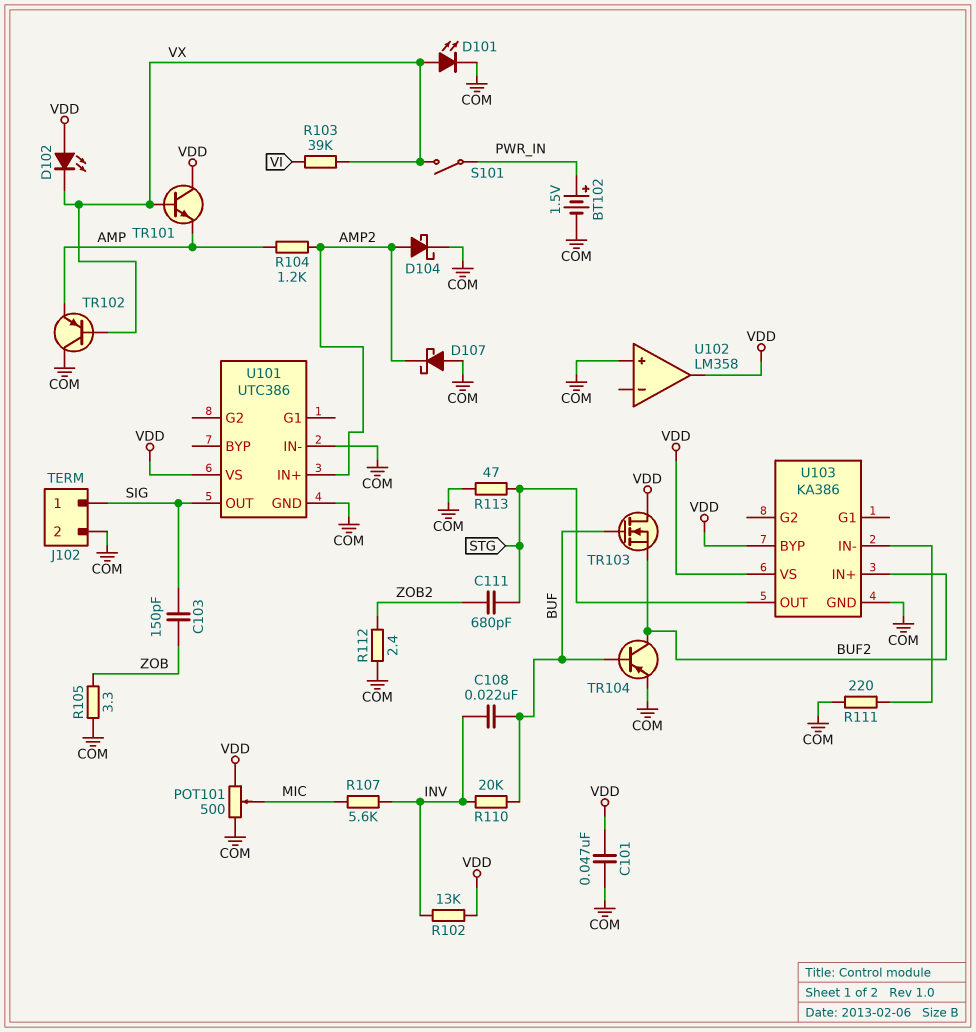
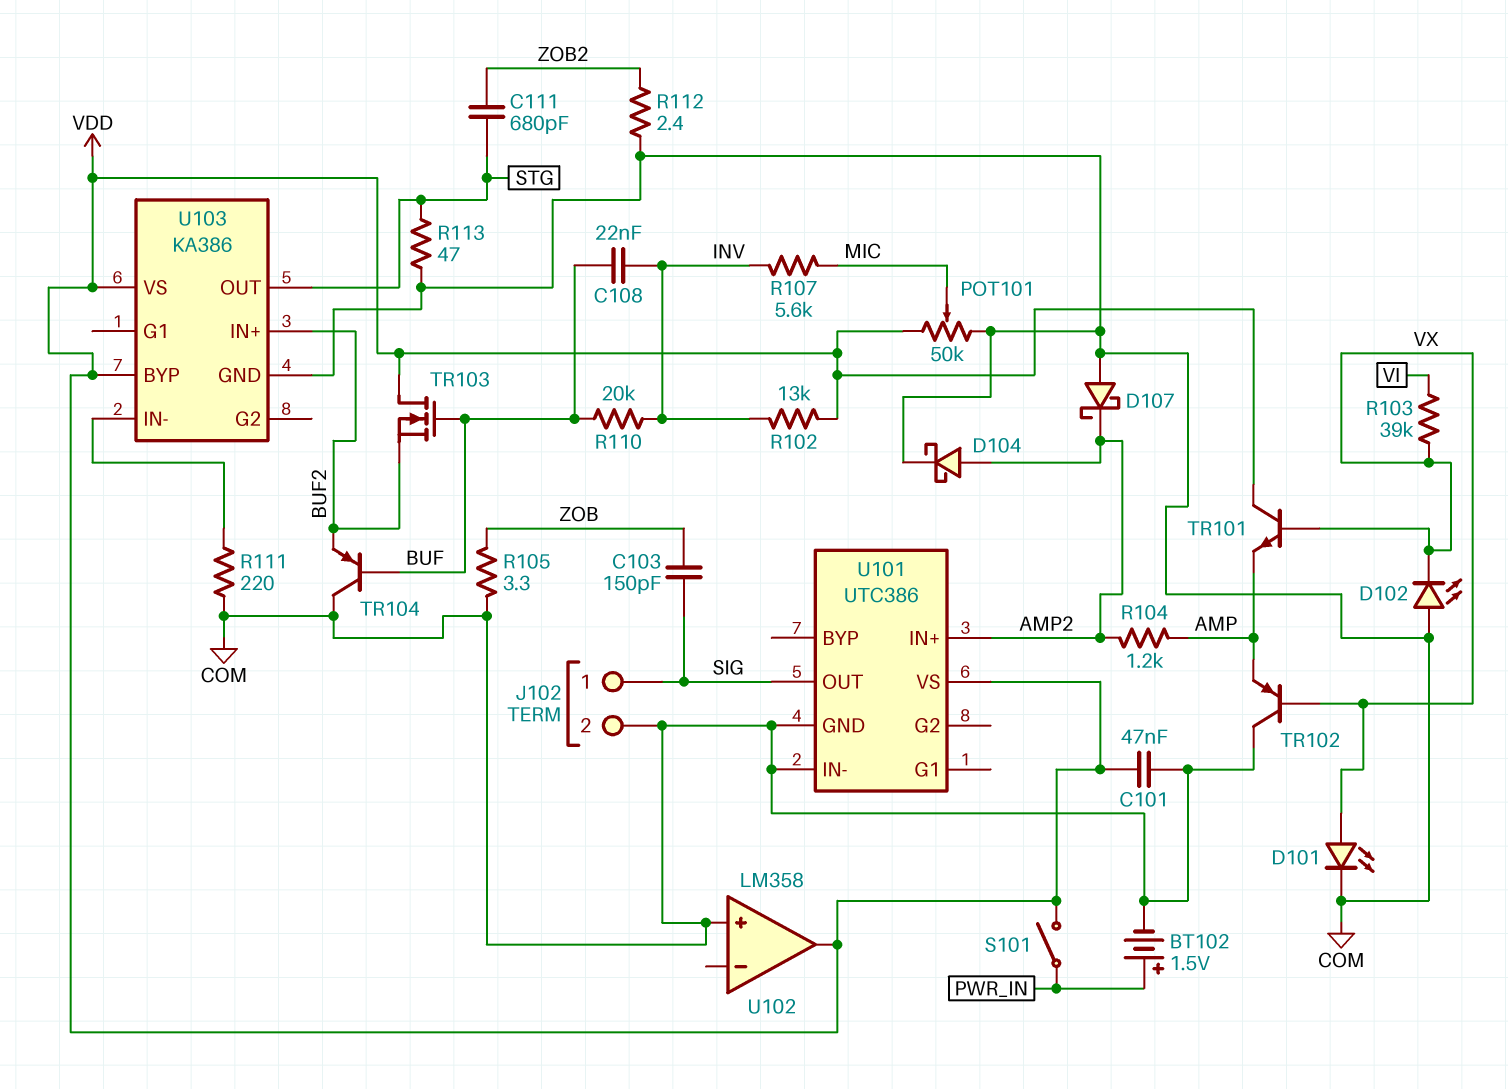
D102: LED (A VDD, K VX) -> LED (A COM, K VX)
POT101: 500 (COM, VDD, wiper MIC) -> 50k (COM, VDD, wiper MIC)
S101: switch (PWR_IN, VX) -> switch (PWR_IN, VDD)
TR104: PNP (B BUF, C BUF2, E COM) -> PNP (B BUF, C COM, E BUF2)

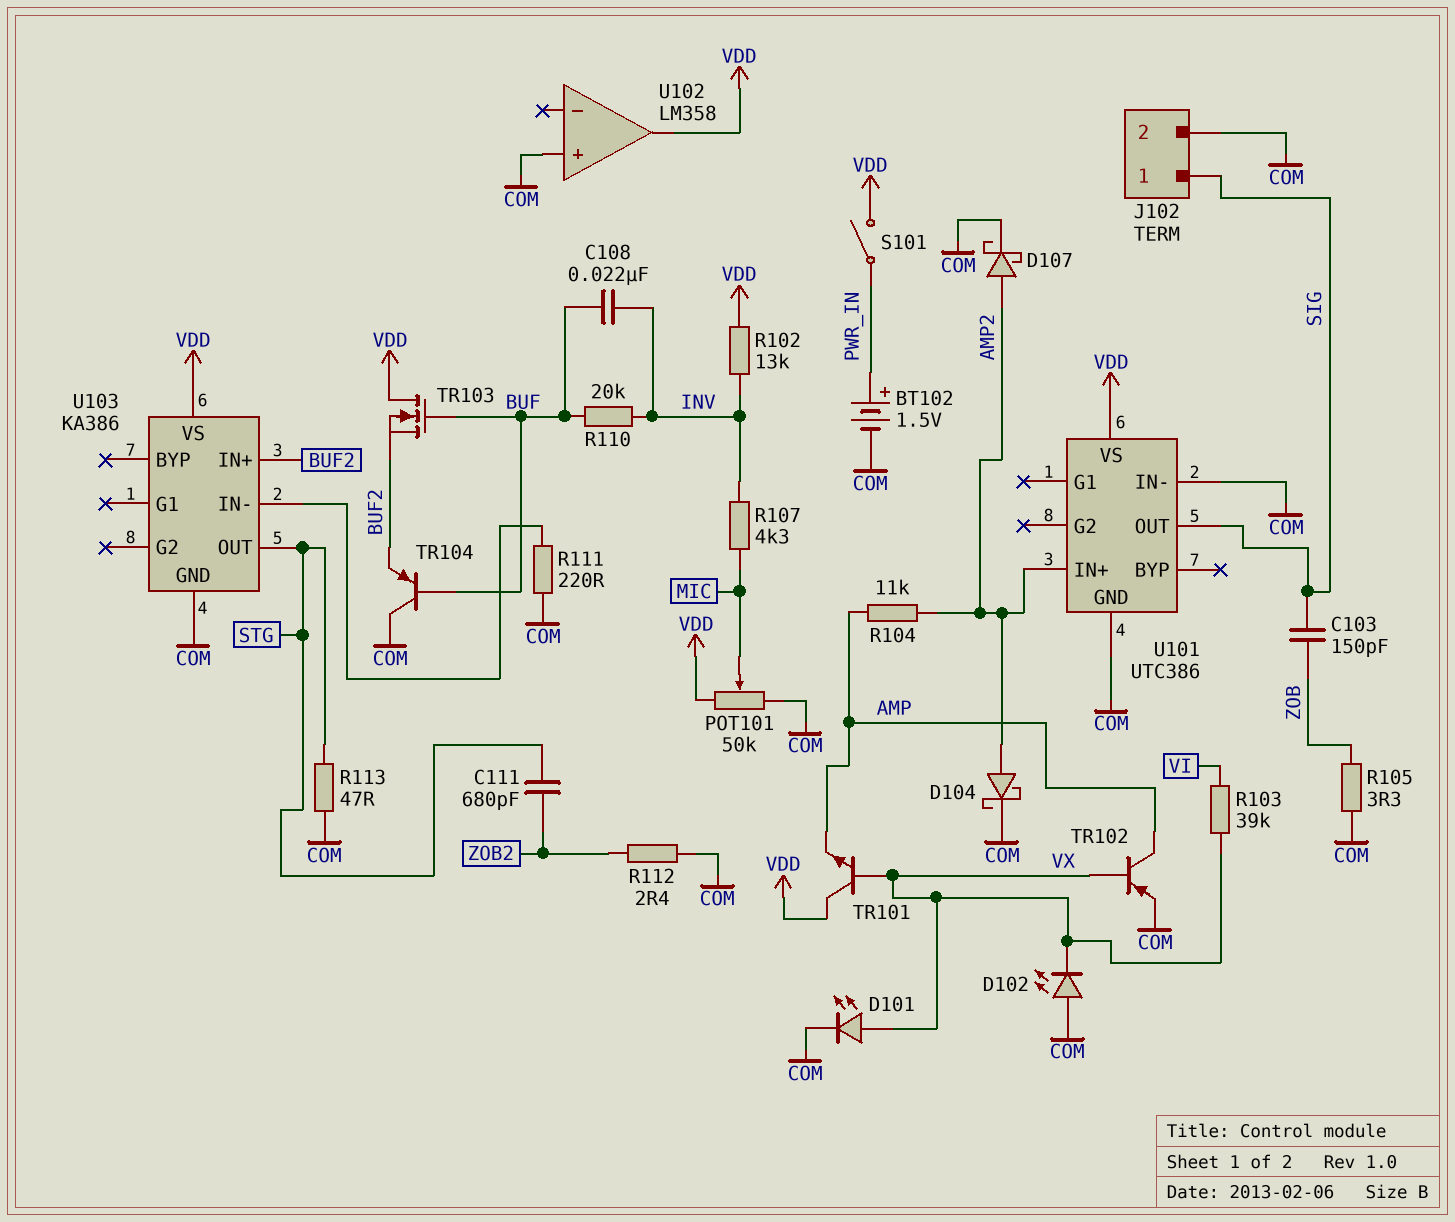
C101: 47nF (COM, VDD) -> none
D107: schottky (A COM, K AMP2) -> schottky (A AMP2, K COM)
R104: 1.2k (AMP, AMP2) -> 11k (AMP, AMP2)
R107: 5.6k (INV, MIC) -> 4.3k (INV, MIC)
TR102: PNP (B VX, C COM, E AMP) -> PNP (B VX, C AMP, E COM)
U103 pin BYP: VDD -> none

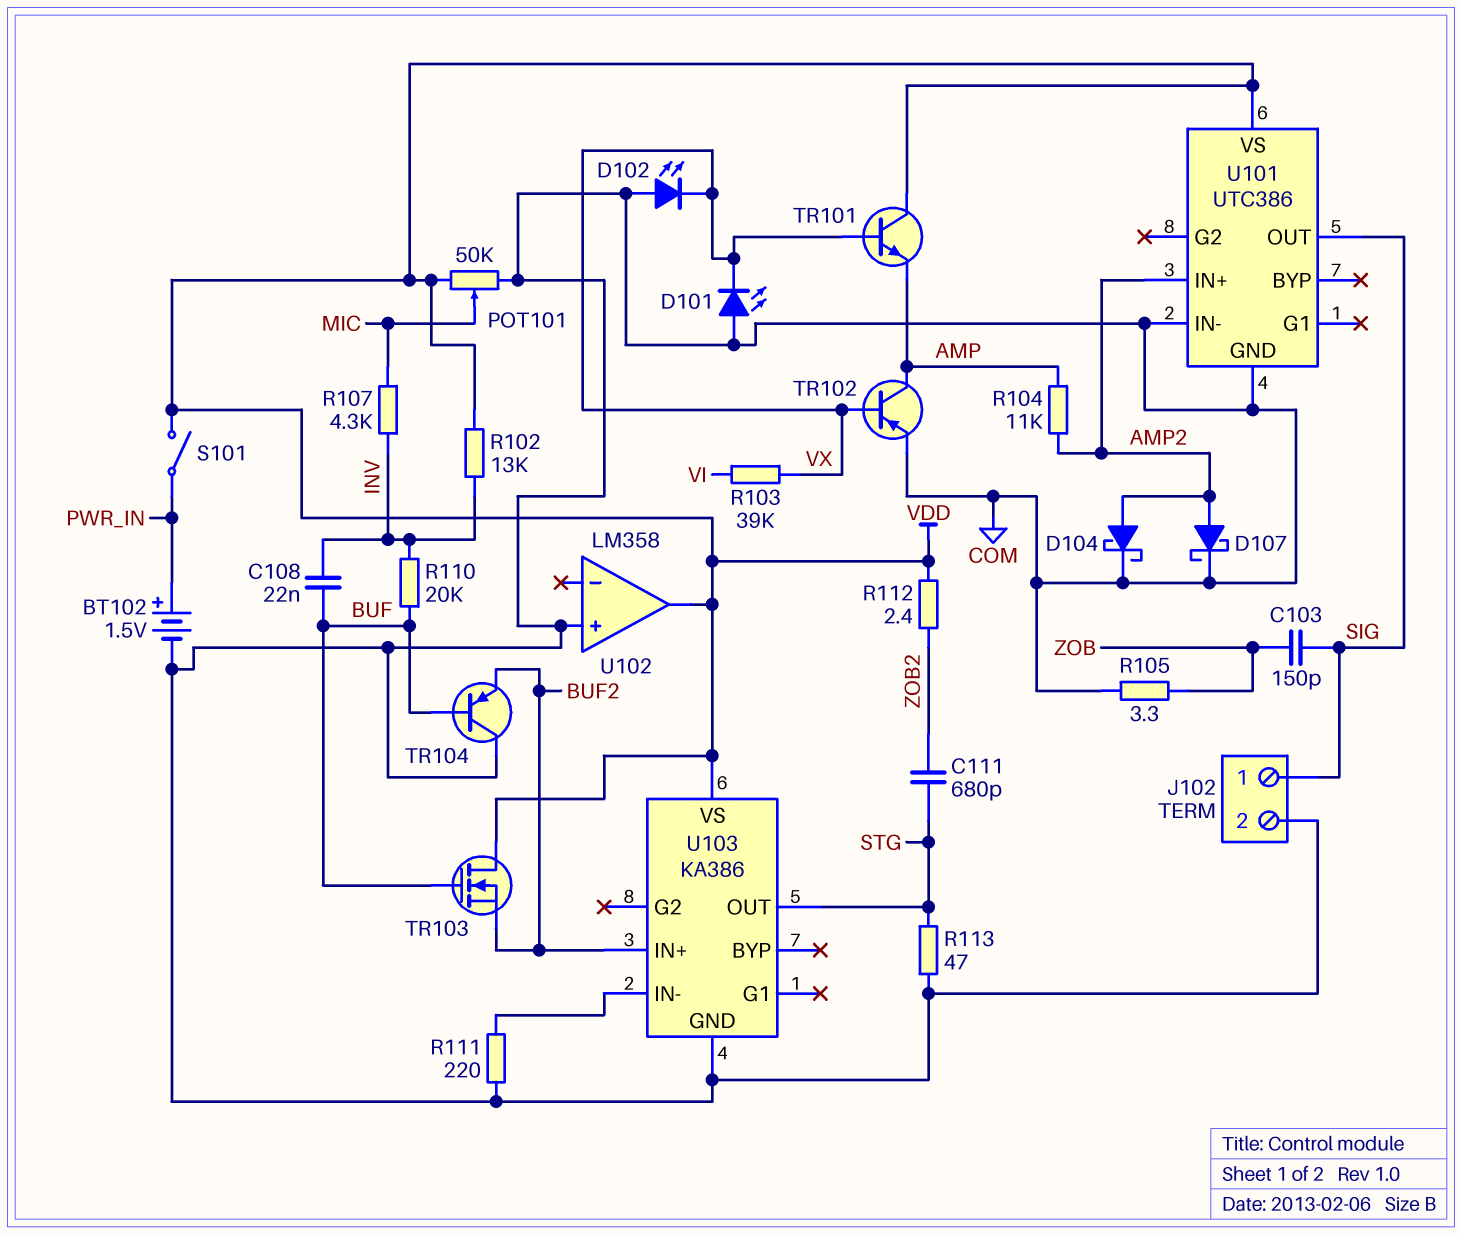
D101: LED (A VX, K COM) -> LED (A COM, K VX)
R112: 2.4 (COM, ZOB2) -> 2.4 (VDD, ZOB2)

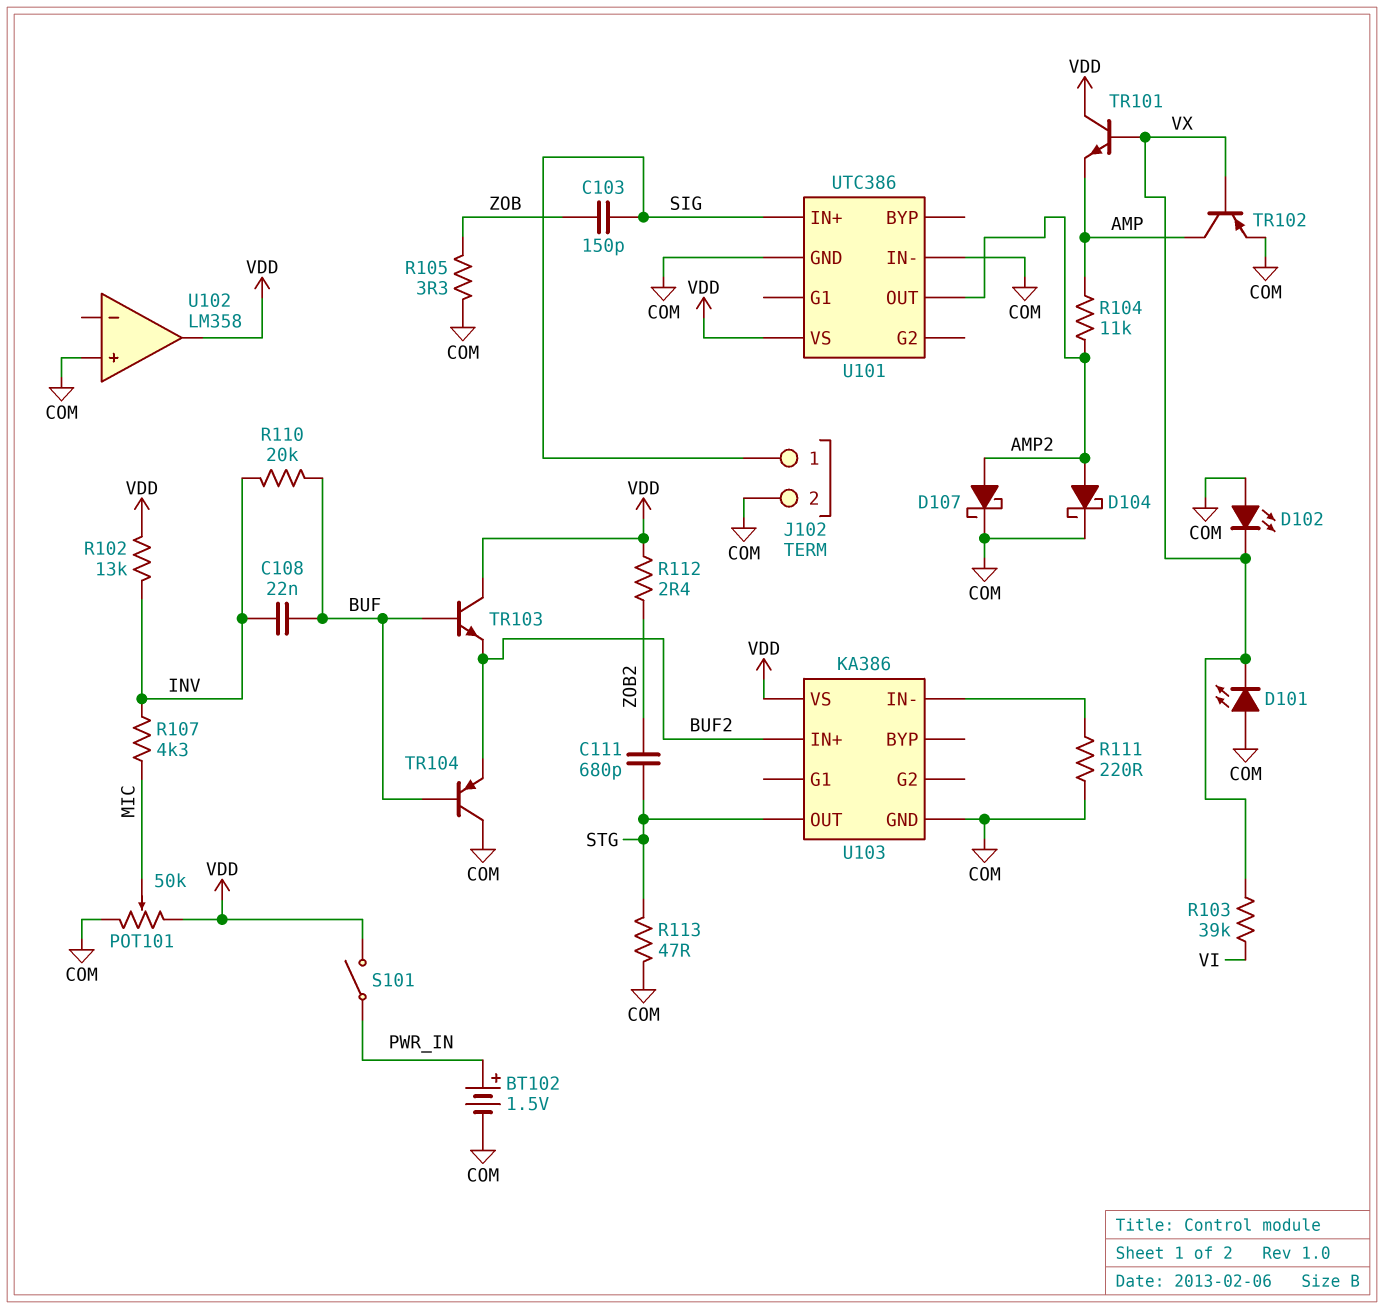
TR103: NMOS (G BUF, D VDD, S BUF2) -> NPN (B BUF, C VDD, E BUF2)
U101 pin IN+: AMP2 -> SIG
U101 pin OUT: SIG -> AMP2

